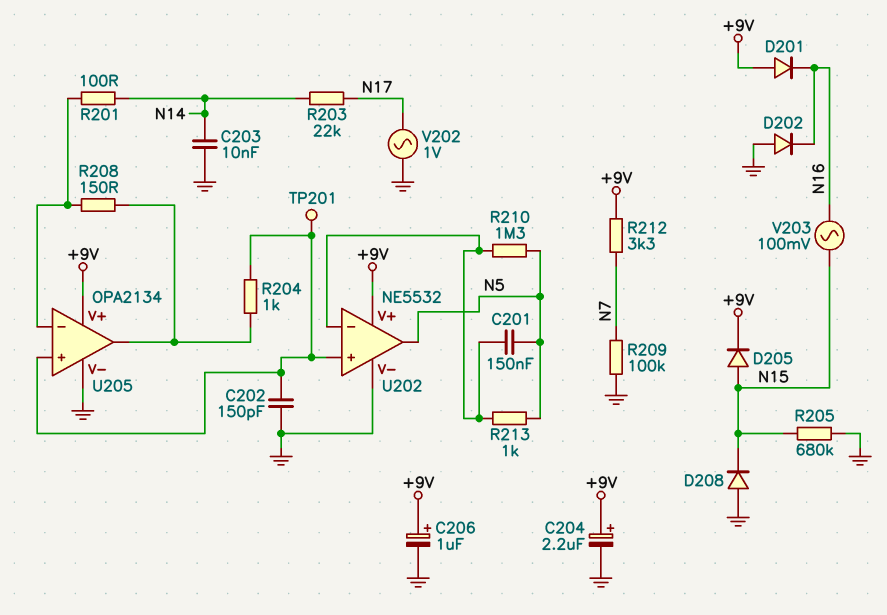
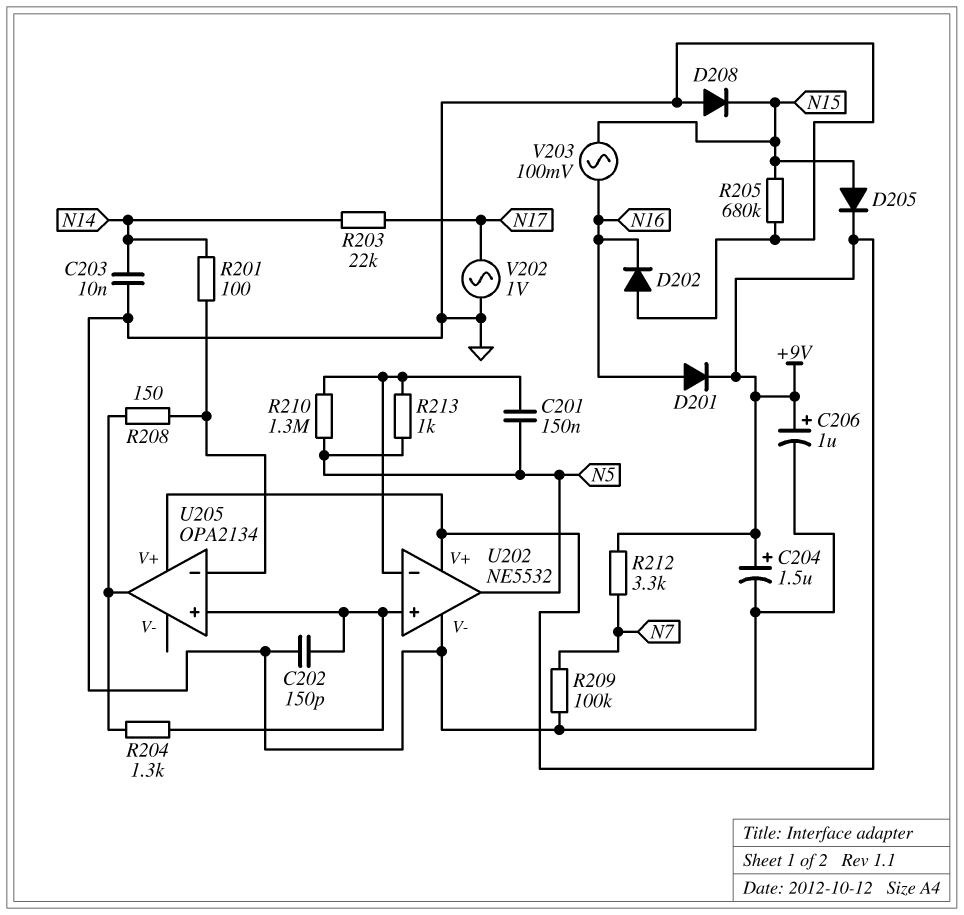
C204: 2.2uF (plus +9V, minus GND) -> 1.5uF (plus +9V, minus GND)
D201: diode (A +9V, K N16) -> diode (A N16, K +9V)
R204: 1k (U202/in+, U205/out) -> 1.3k (U202/in+, U205/out)
TP201: test point (U202/in+) -> none
U205 pin V-: GND -> none

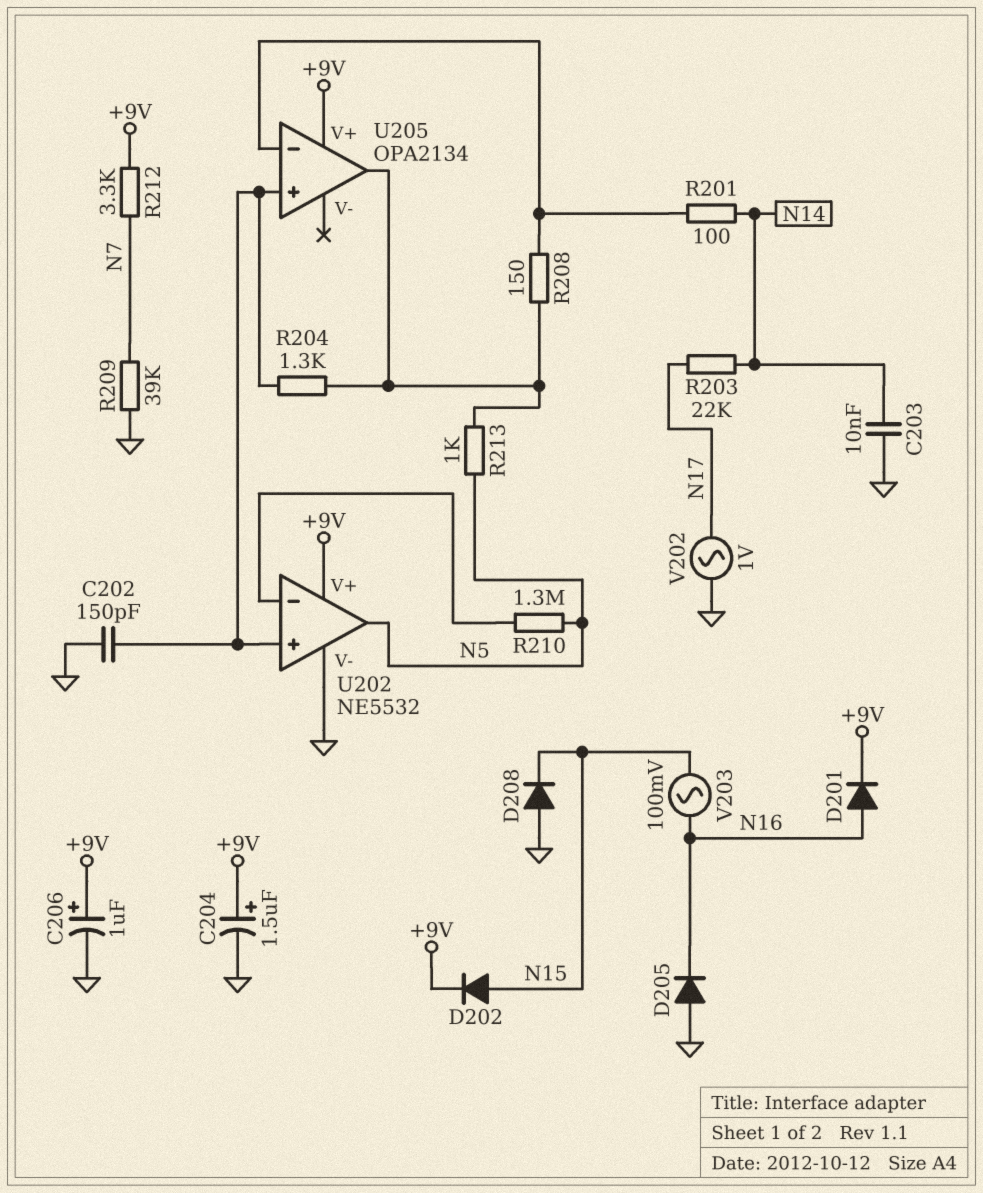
C201: 150nF (N5, U202/in-) -> none
D202: diode (A GND, K N16) -> diode (A N15, K +9V)
D205: diode (A N15, K +9V) -> diode (A GND, K N16)
R205: 680k (GND, N15) -> none
R209: 100k (GND, N7) -> 39k (GND, N7)
R213: 1k (N5, U202/in-) -> 1k (N5, U205/out)

